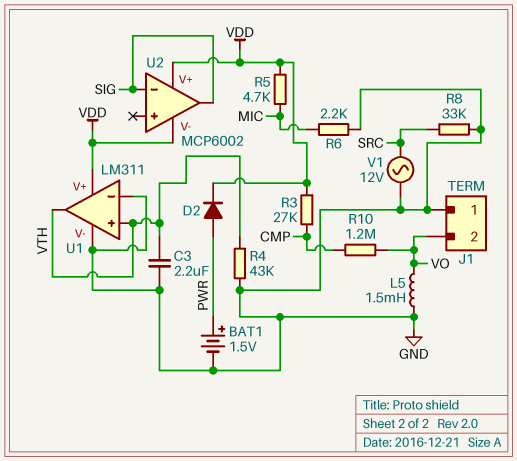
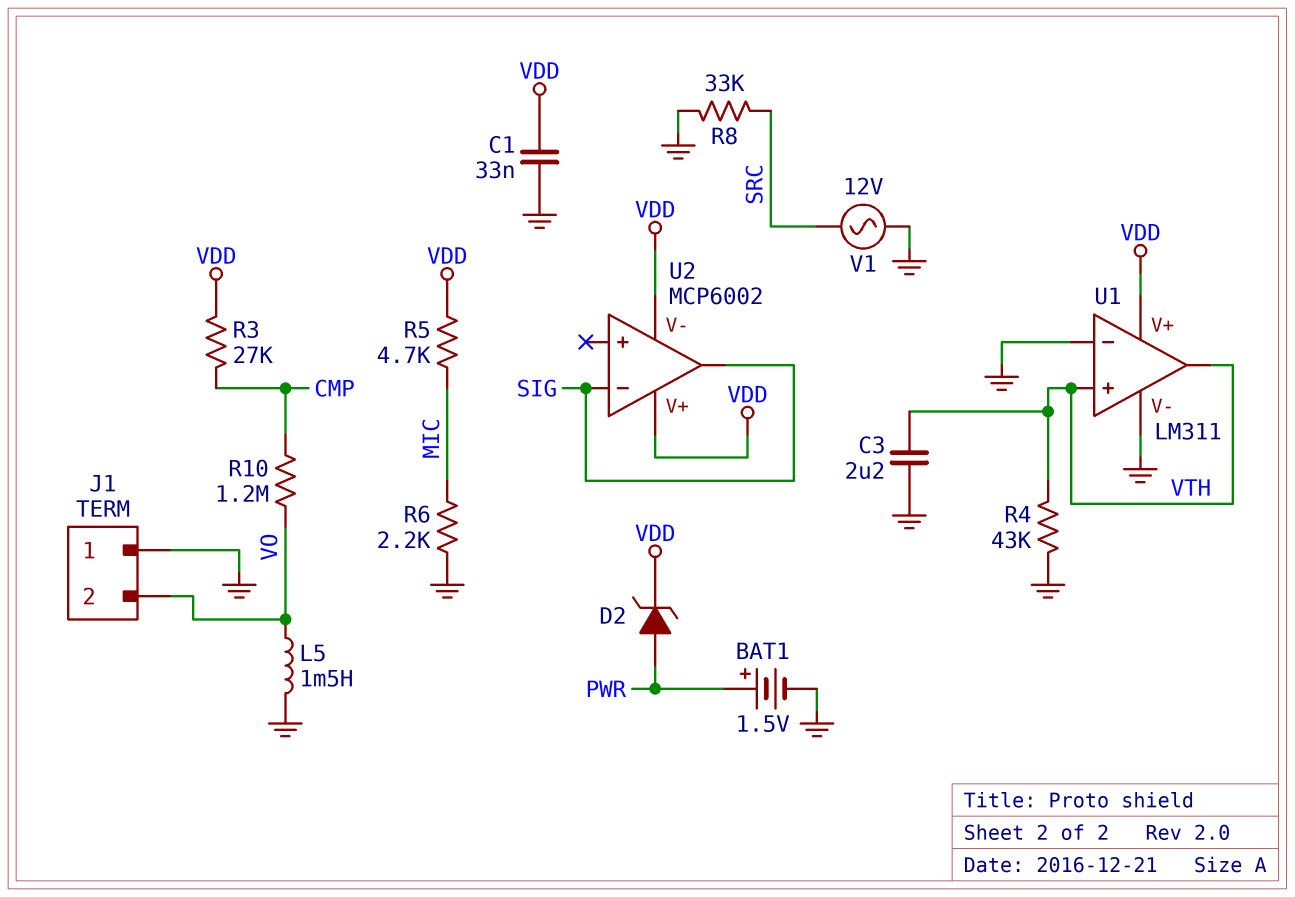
C1: none -> 33nF (GND, VDD)
D2: diode (A PWR, K VDD) -> zener (A PWR, K VDD)

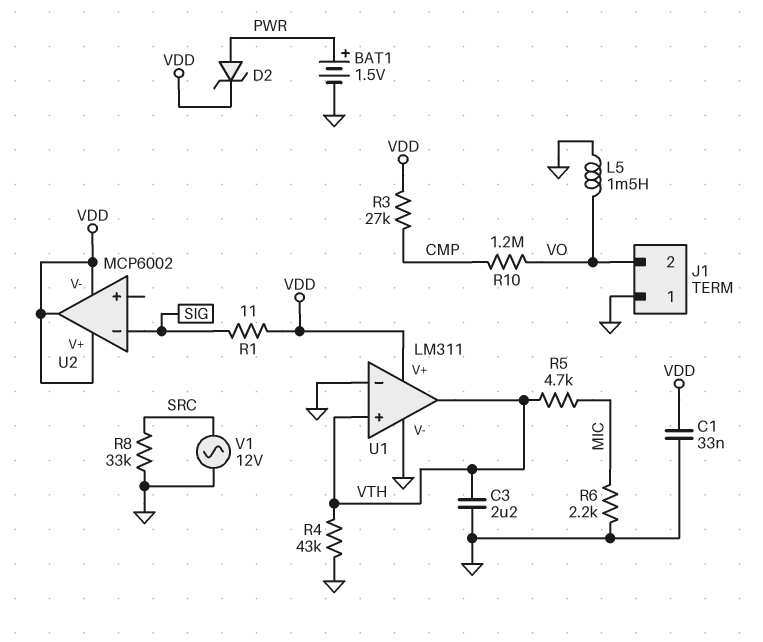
R1: none -> 11 (SIG, VDD)
R5: 4.7k (MIC, VDD) -> 4.7k (MIC, VTH)
U2 pin out: SIG -> VDD

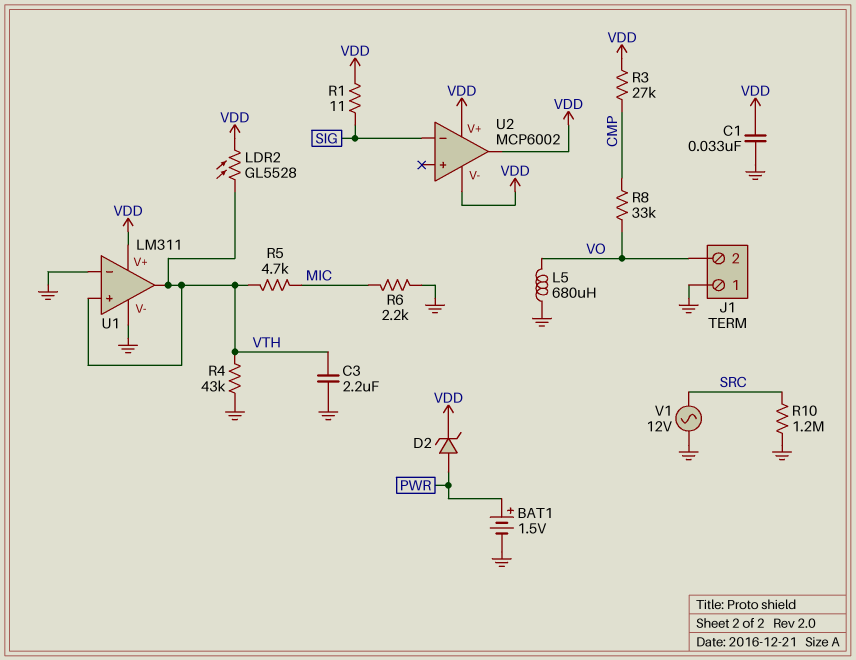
L5: 1.5mH (GND, VO) -> 680uH (GND, VO)
LDR2: none -> GL5528 (VDD, VTH)
R8: 33k (GND, SRC) -> 33k (CMP, VO)
R10: 1.2M (CMP, VO) -> 1.2M (GND, SRC)

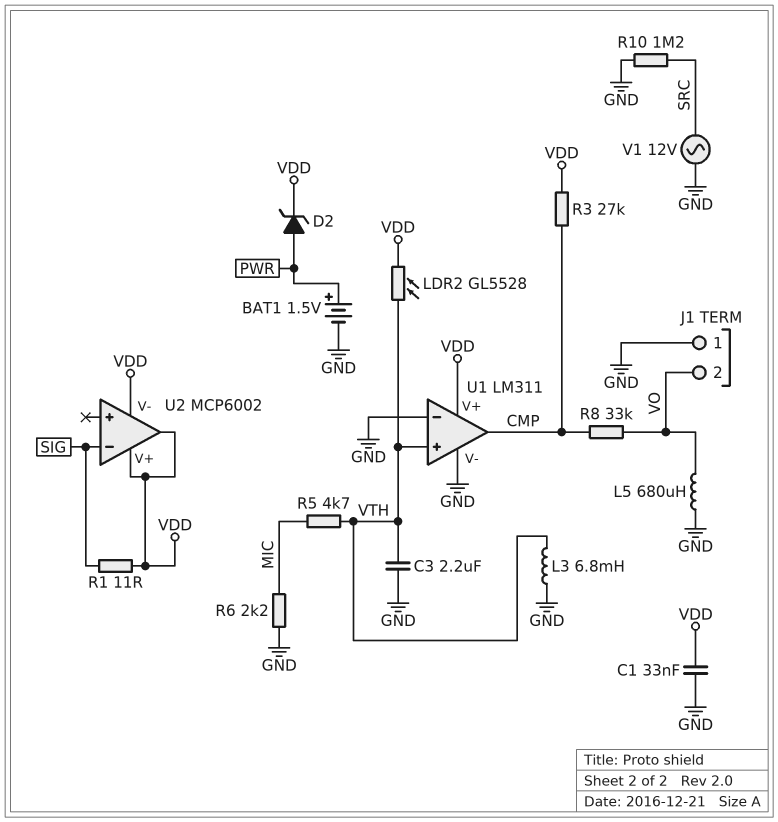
L3: none -> 6.8mH (GND, VTH)
R4: 43k (GND, VTH) -> none
U1 pin out: VTH -> CMP

